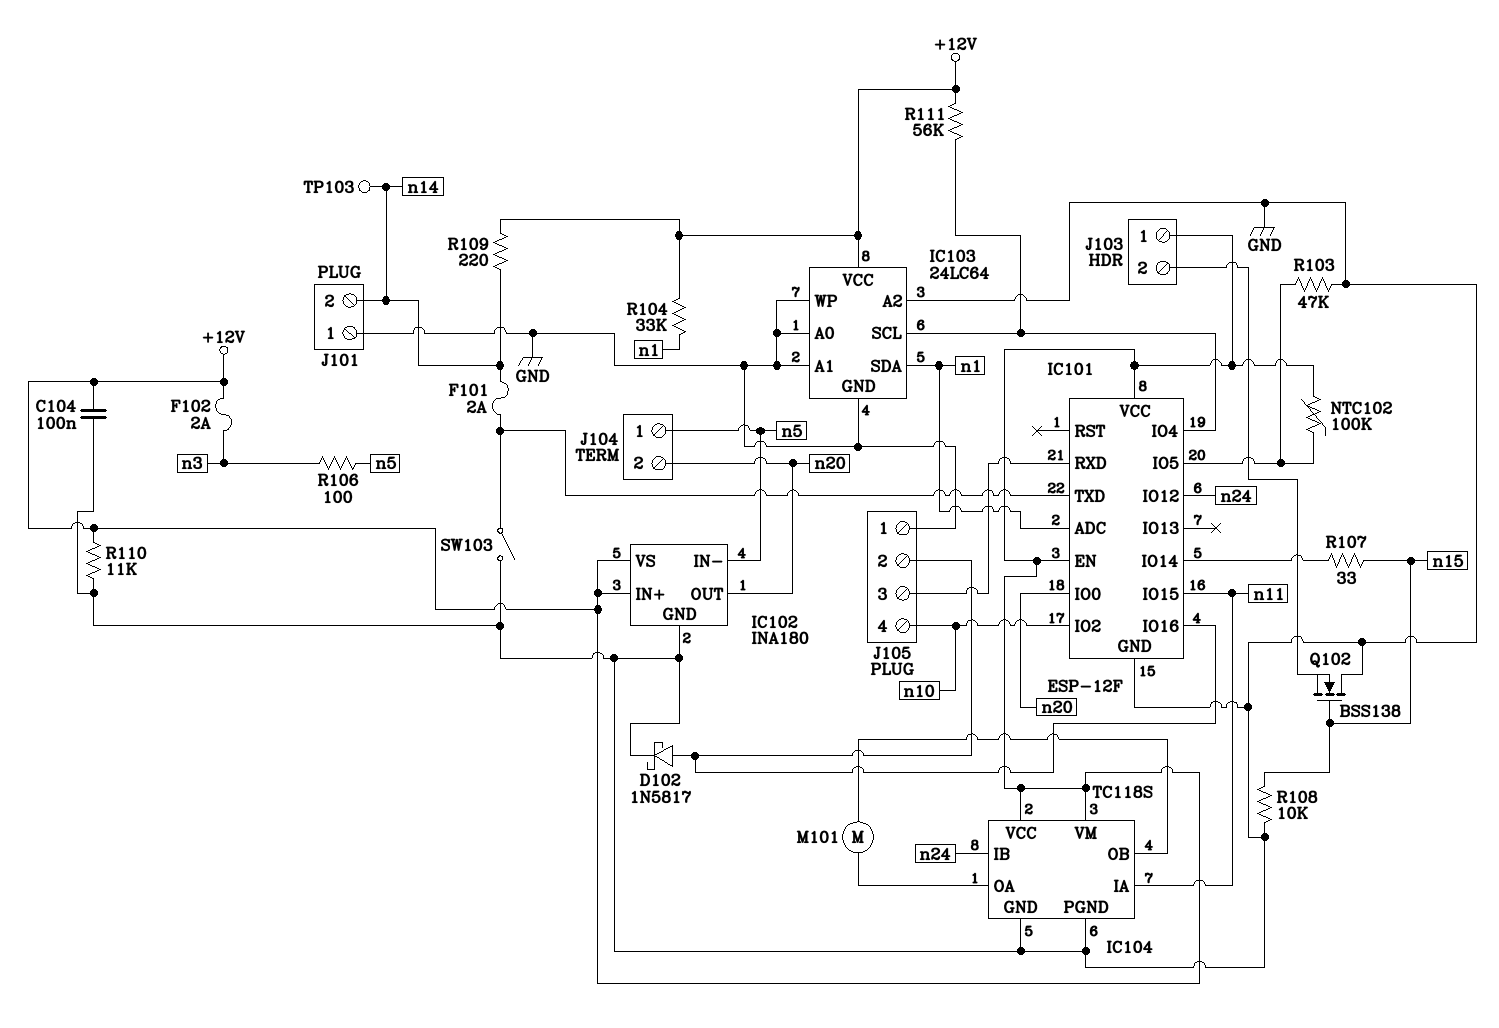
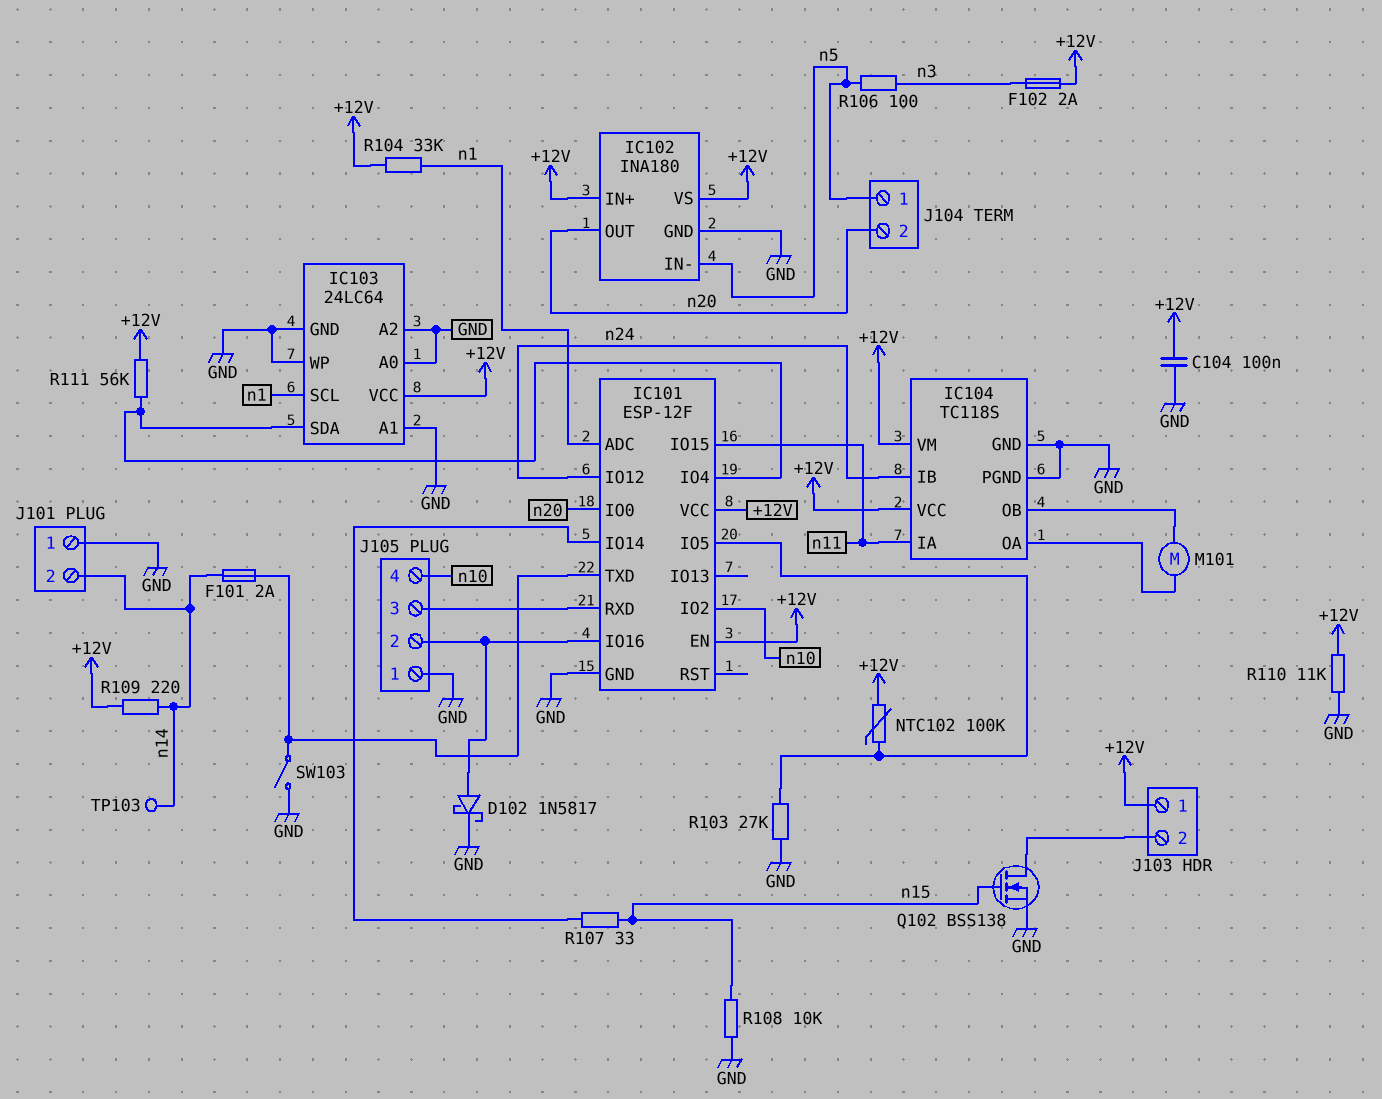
IC103 pin SCL: IC101/IO4 -> n1
IC103 pin SDA: n1 -> IC101/IO4
Q102: NMOS BSS138 (G n15, D GND, S J103/2) -> NMOS BSS138 (G n15, D J103/2, S GND)
R103: 47k (GND, IC101/IO5) -> 27k (GND, IC101/IO5)

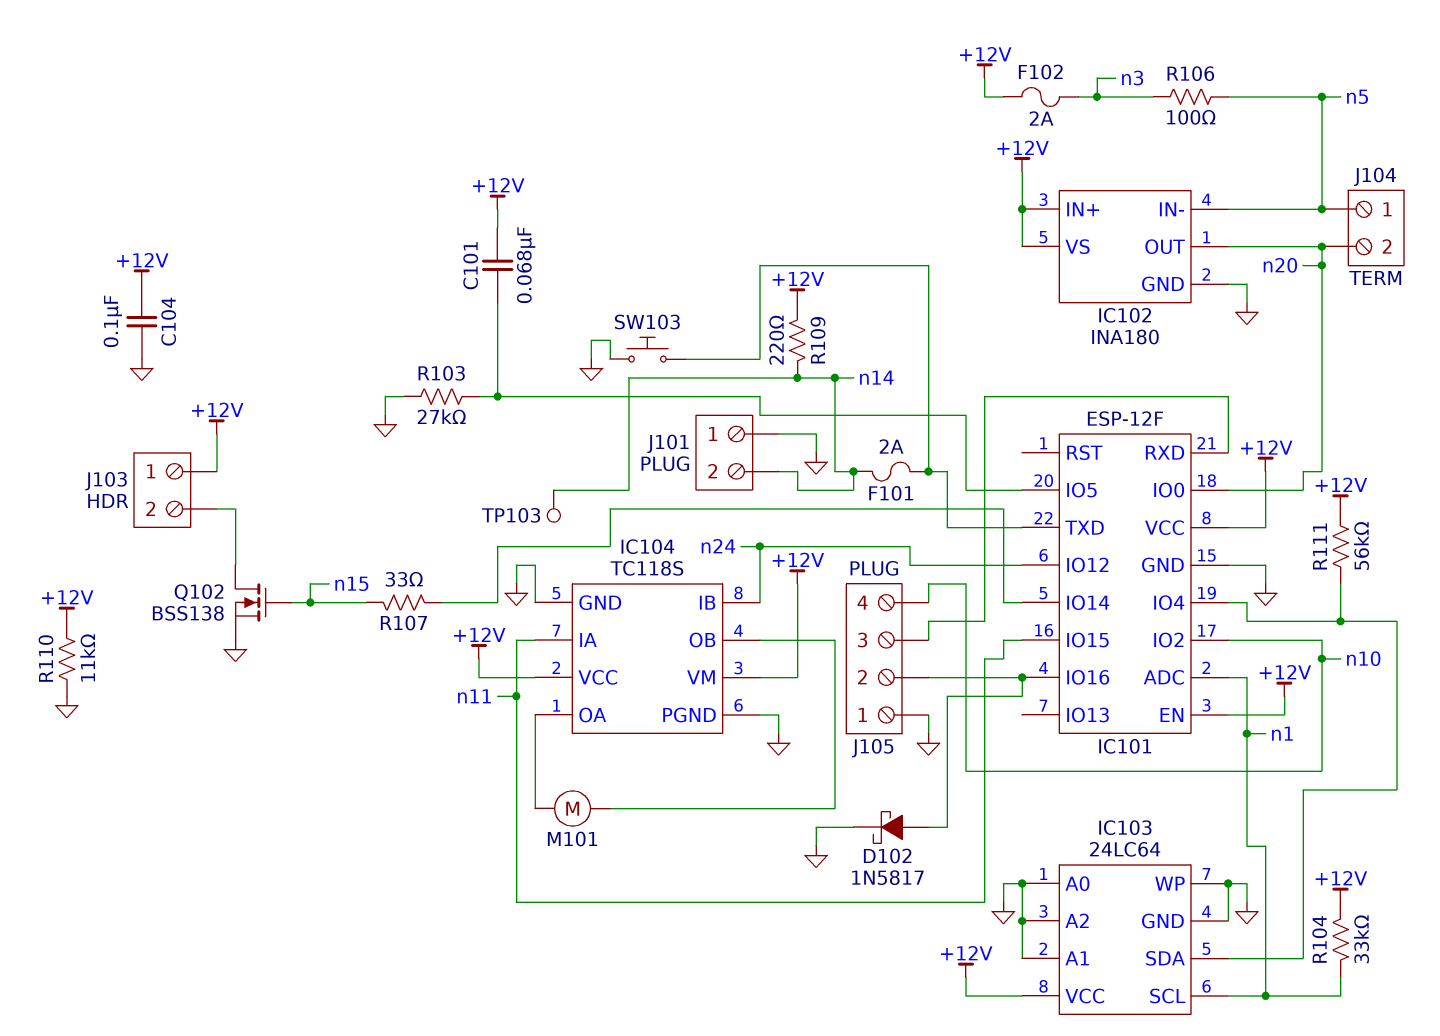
C101: none -> 68nF (+12V, IC101/IO5)
NTC102: 100k (+12V, IC101/IO5) -> none
R108: 10k (GND, n15) -> none
SW103: switch (GND, IC101/TXD) -> button (GND, IC101/TXD)

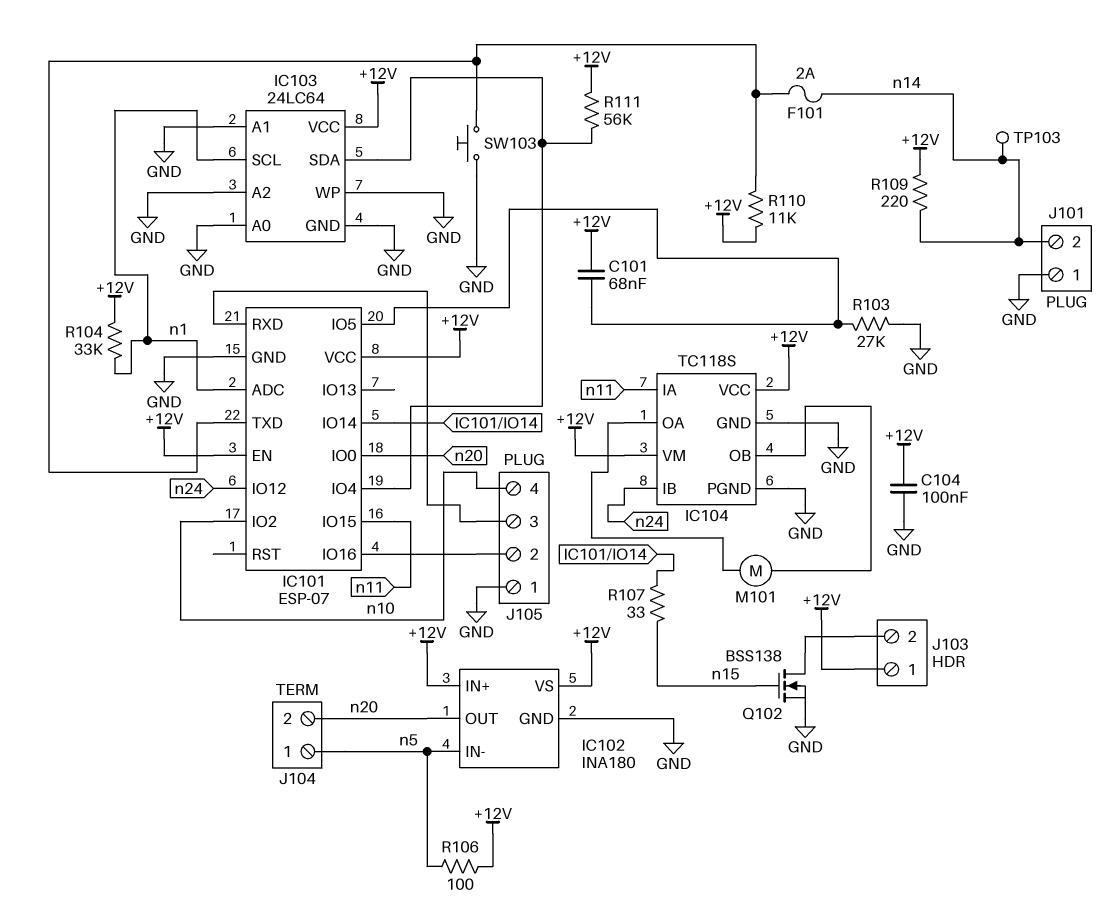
D102: schottky 1N5817 (A IC101/IO16, K GND) -> none
F102: 2A (+12V, n3) -> none
IC101: ESP-12F -> ESP-07
R106: 100 (n3, n5) -> 100 (+12V, n5)
R110: 11k (+12V, GND) -> 11k (+12V, IC101/TXD)

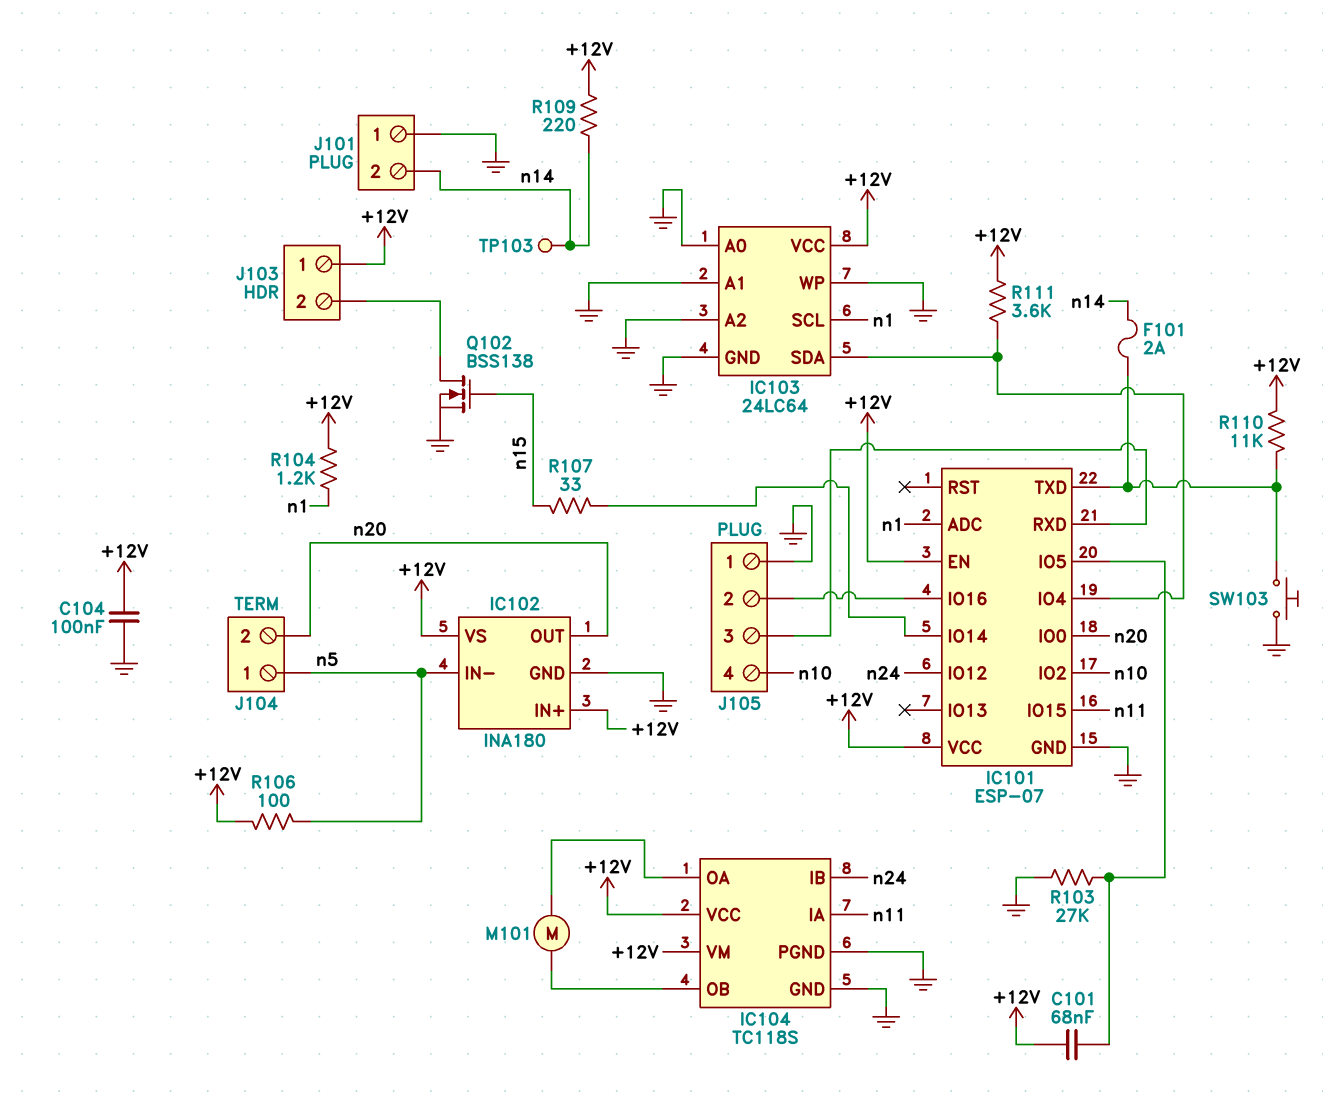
R104: 33k (+12V, n1) -> 1.2k (+12V, n1)
R111: 56k (+12V, IC101/IO4) -> 3.6k (+12V, IC101/IO4)

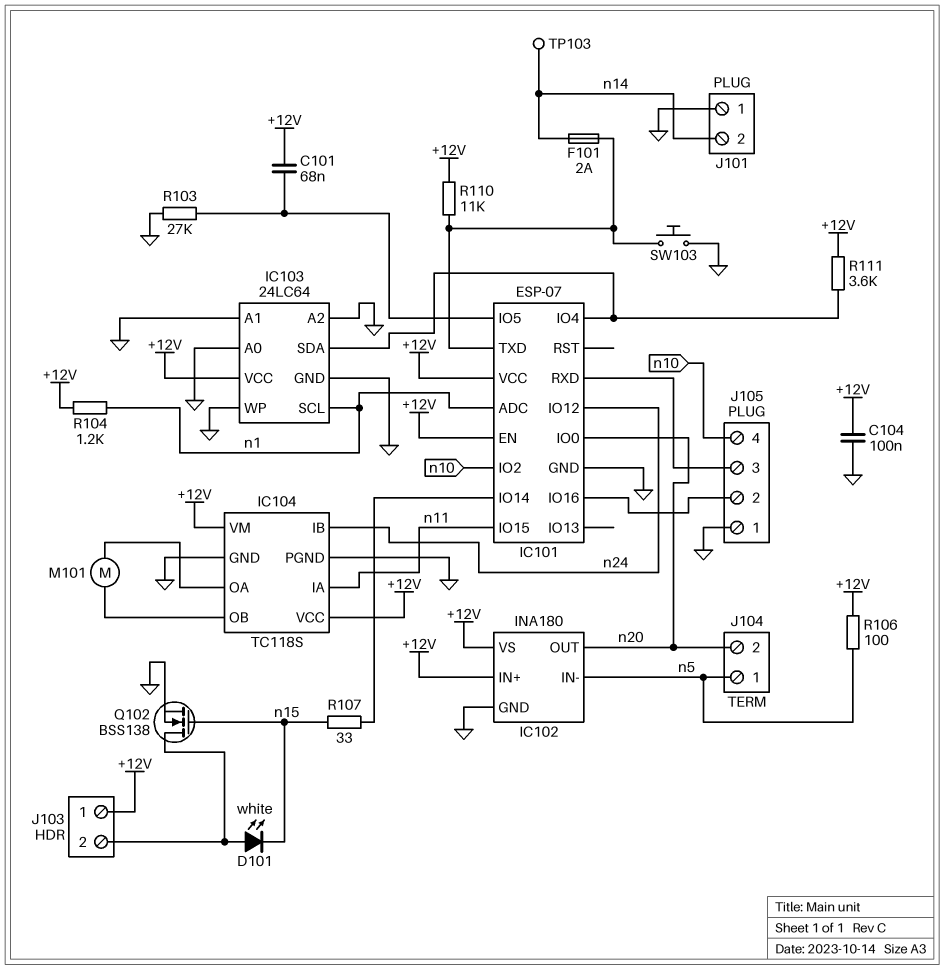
D101: none -> LED white (A J103/2, K n15)
R109: 220 (+12V, n14) -> none

